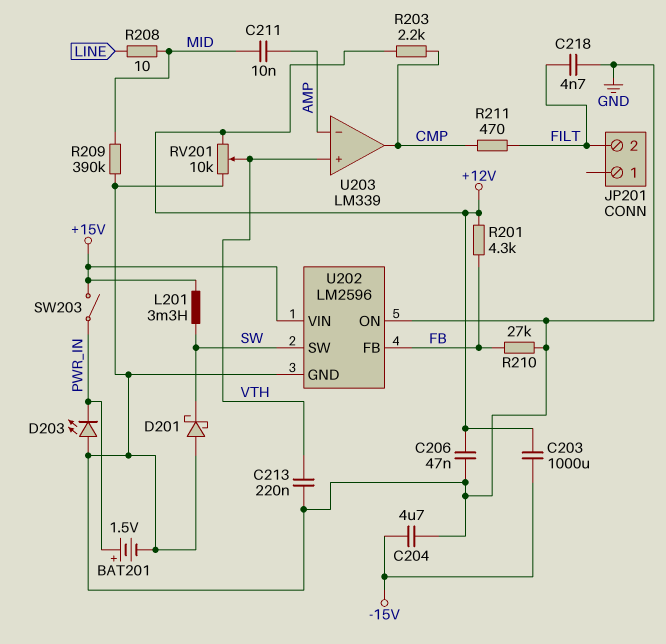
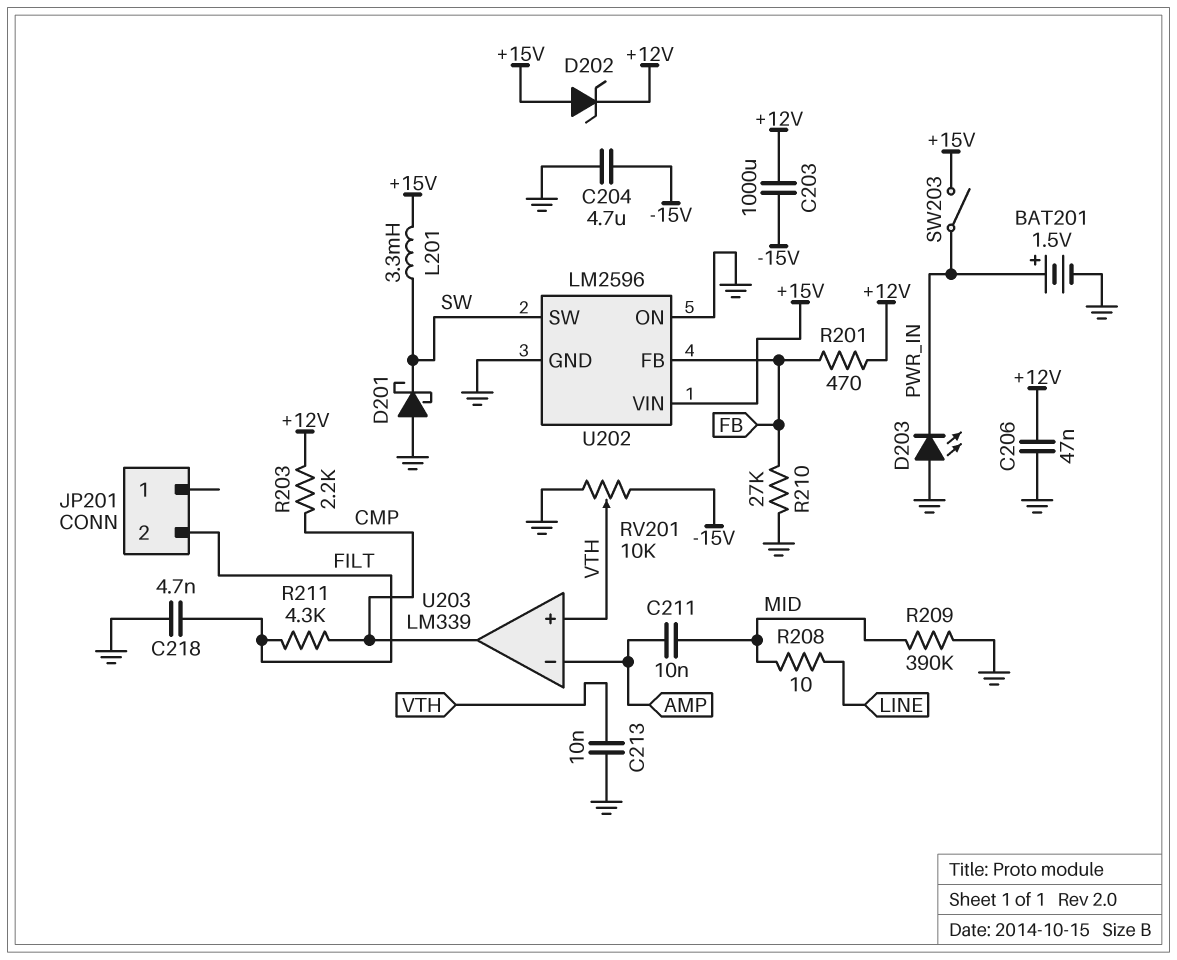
C213: 220nF (GND, VTH) -> 10nF (GND, VTH)
D202: none -> zener (A +15V, K +12V)
R201: 4.3k (+12V, FB) -> 470 (+12V, FB)
R211: 470 (CMP, FILT) -> 4.3k (CMP, FILT)
RV201: 10k (+12V, GND, wiper VTH) -> 10k (-15V, GND, wiper VTH)

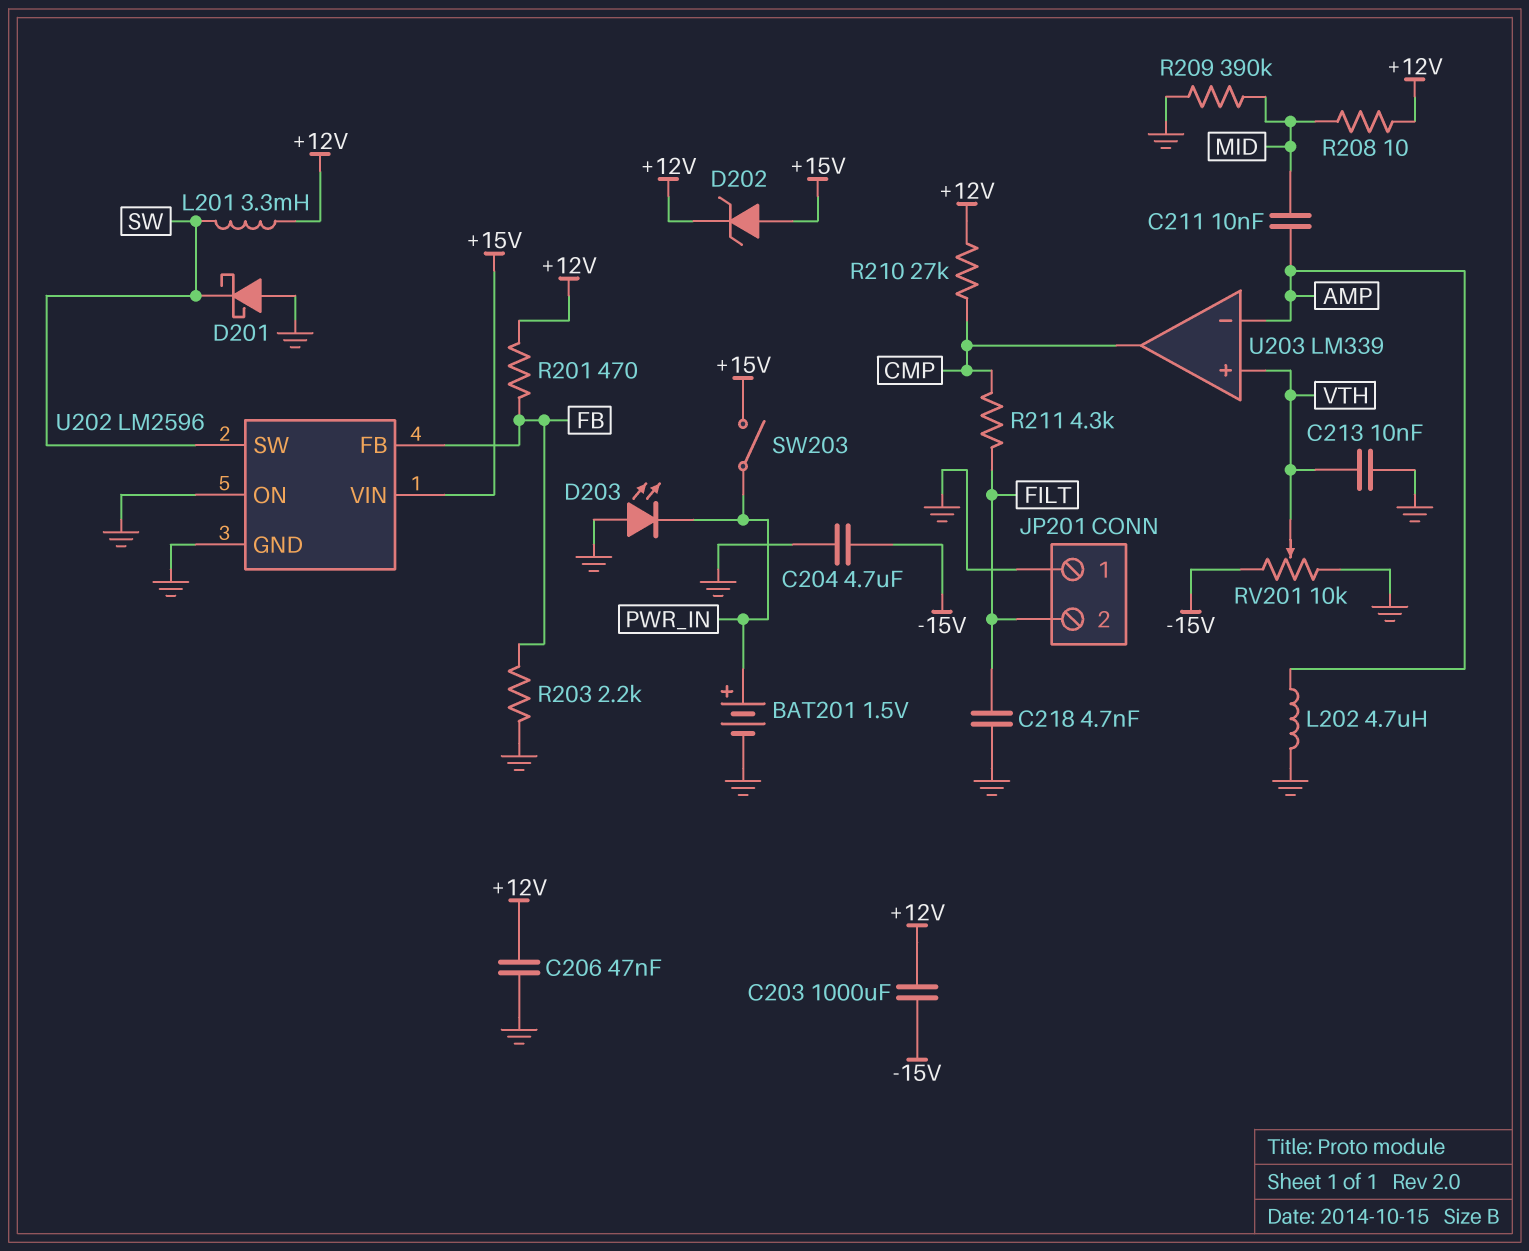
JP201 pin 1: none -> GND
L201: 3.3mH (+15V, SW) -> 3.3mH (+12V, SW)
L202: none -> 4.7uH (AMP, GND)
R203: 2.2k (+12V, CMP) -> 2.2k (FB, GND)
R208: 10 (LINE, MID) -> 10 (+12V, MID)
R210: 27k (FB, GND) -> 27k (+12V, CMP)

